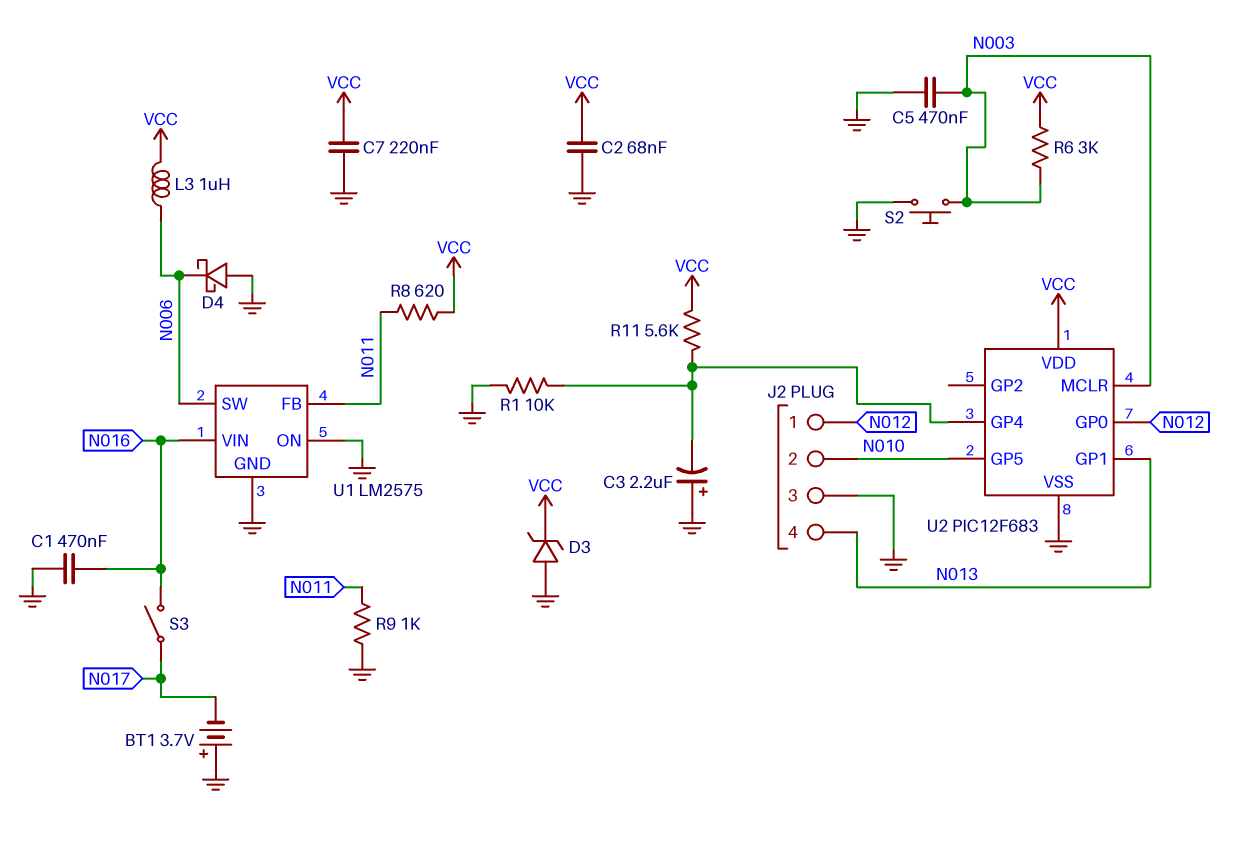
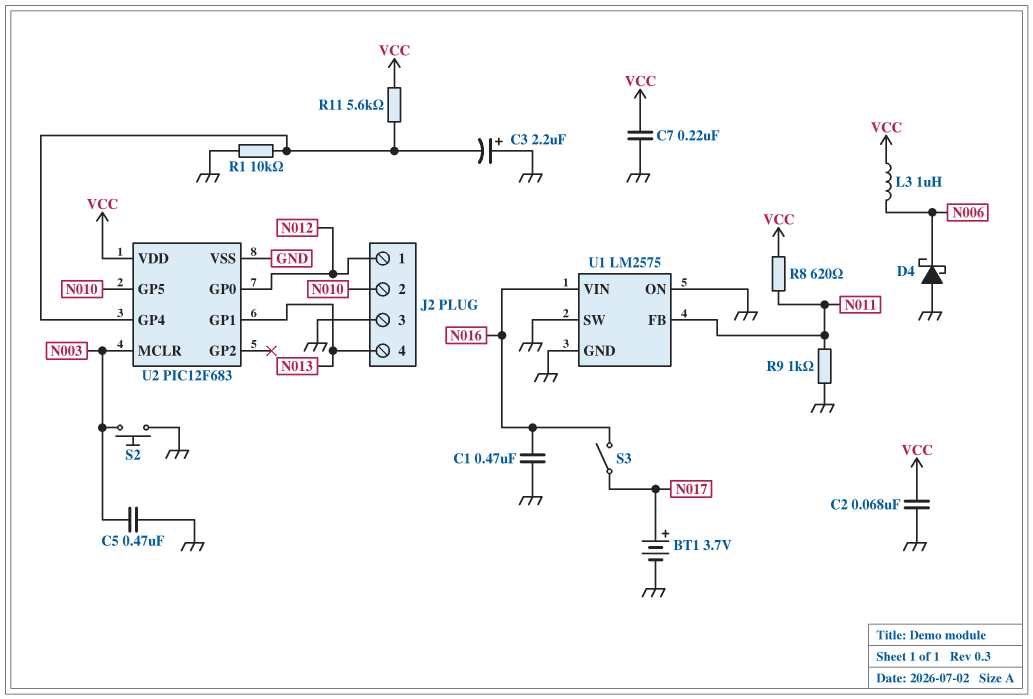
BT1: 3.7V (plus GND, minus N017) -> 3.7V (plus N017, minus GND)
D3: zener (A GND, K VCC) -> none
R6: 3k (N003, VCC) -> none
U1 pin SW: N006 -> GND

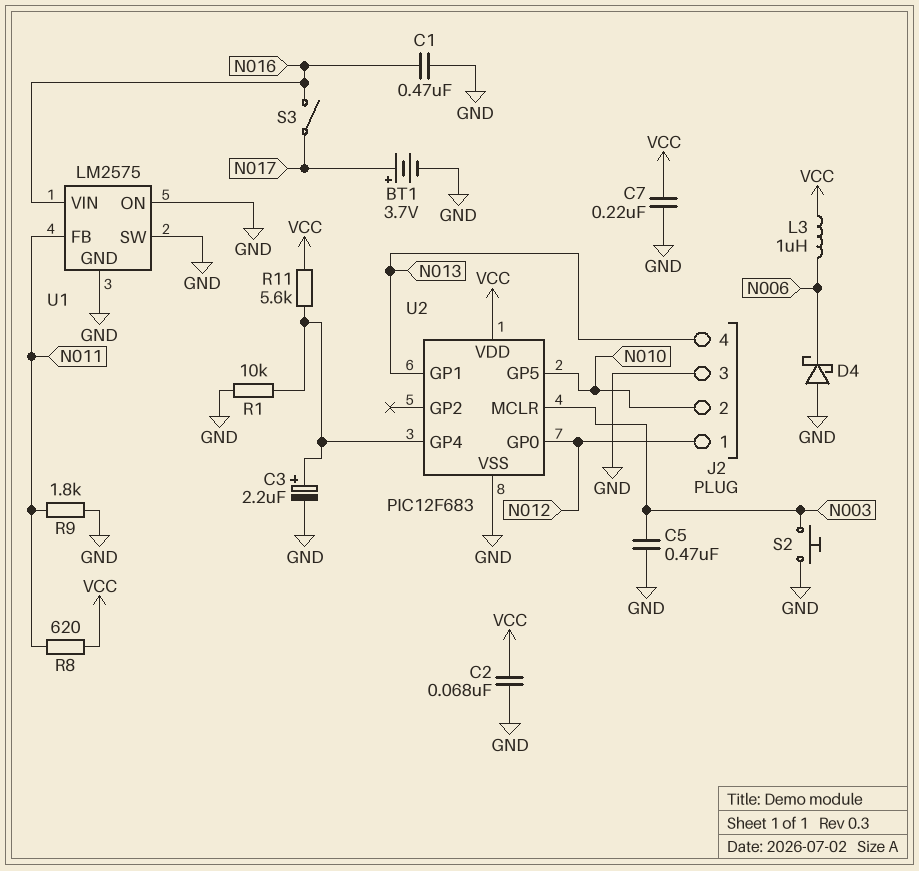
C3: 2.2uF (plus GND, minus U2/GP4) -> 2.2uF (plus U2/GP4, minus GND)
R9: 1k (GND, N011) -> 1.8k (GND, N011)

